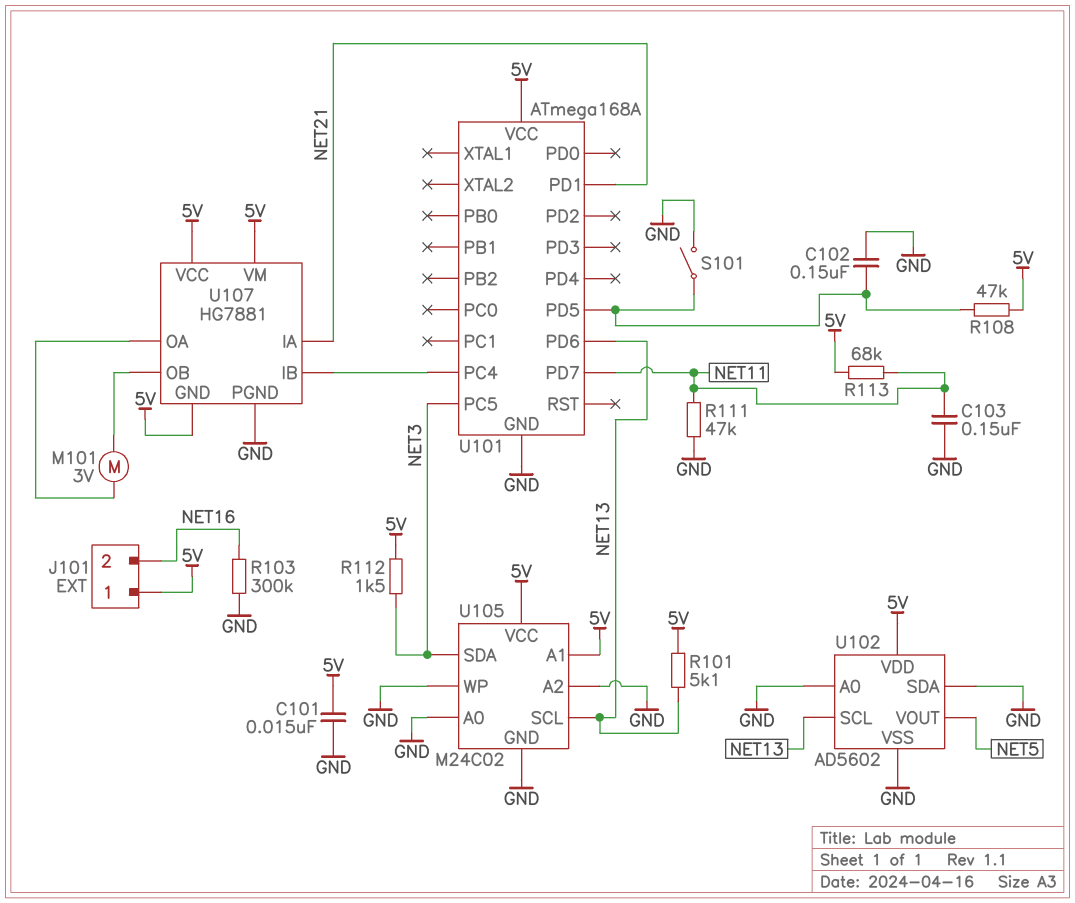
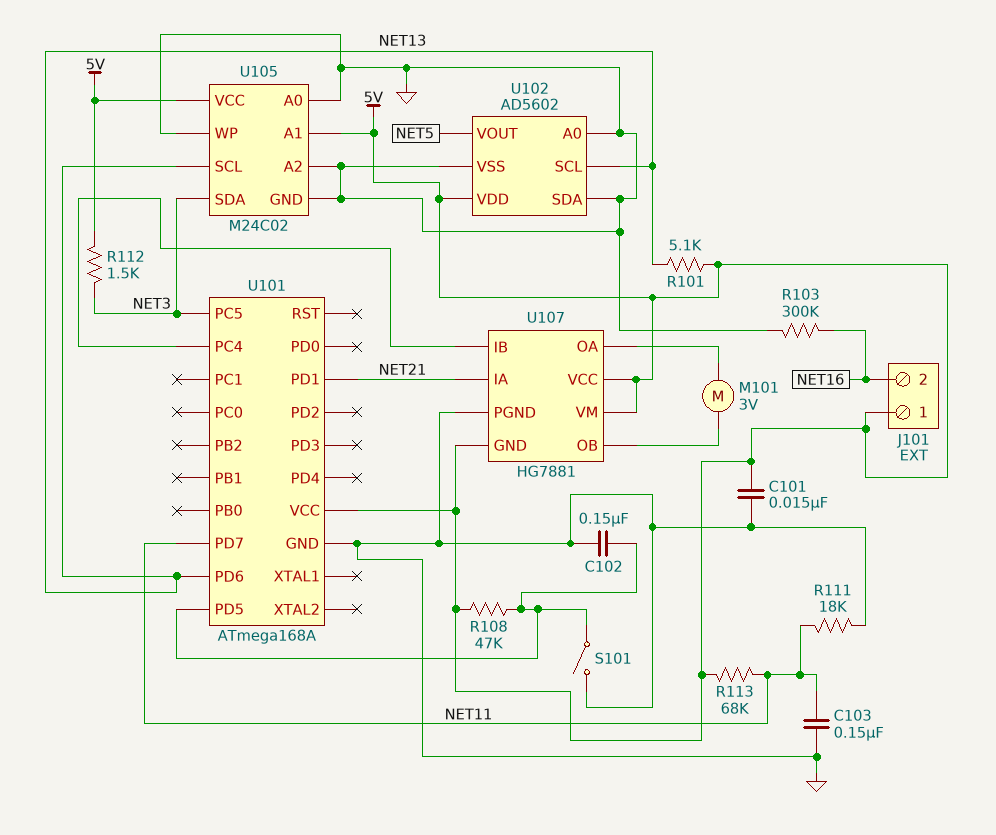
R111: 47k (GND, NET11) -> 18k (GND, NET11)

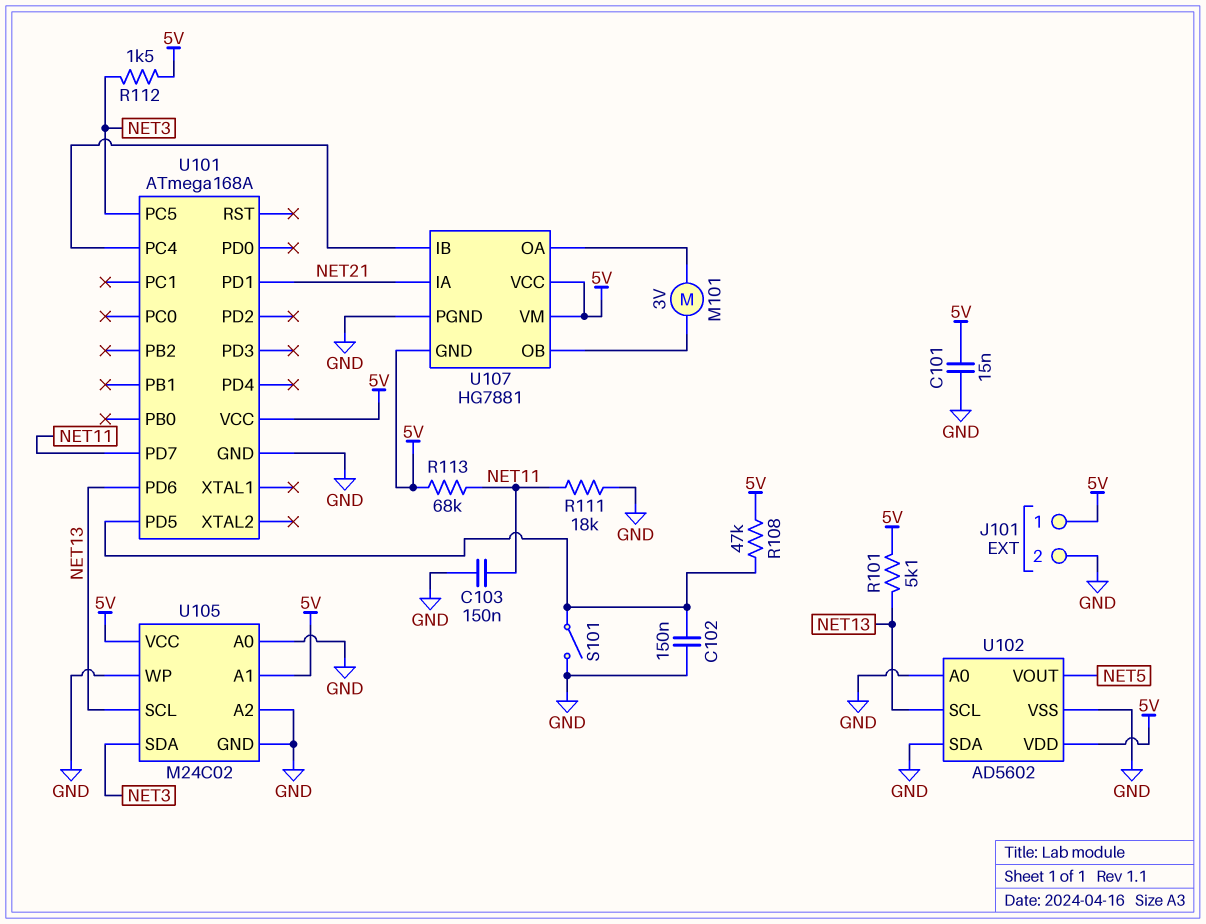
J101 pin 2: NET16 -> GND
R103: 300k (GND, NET16) -> none

